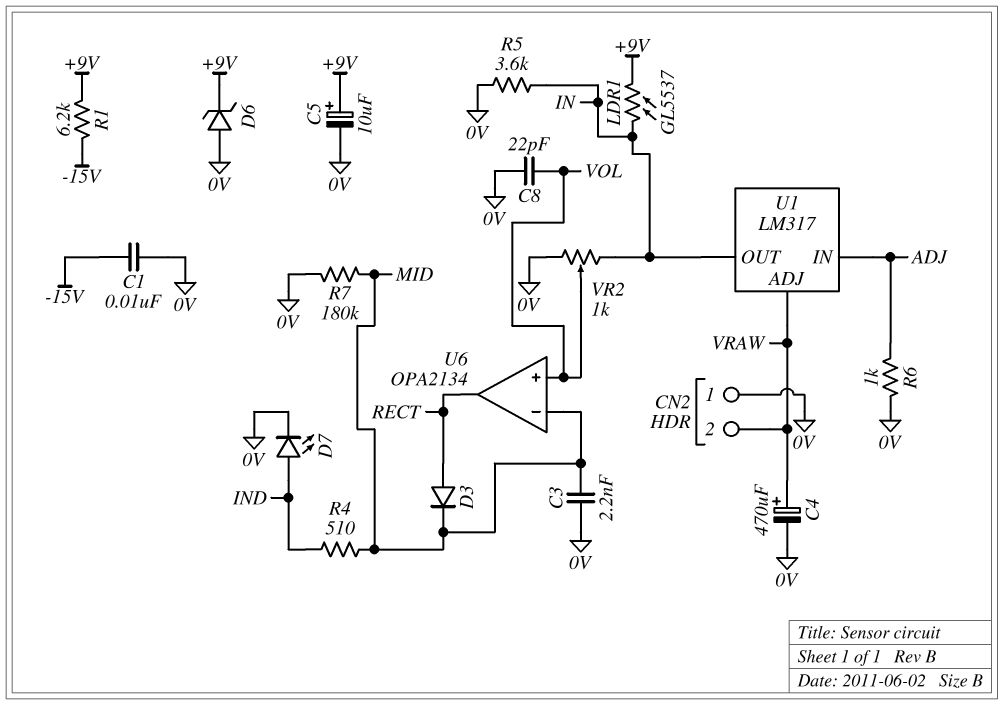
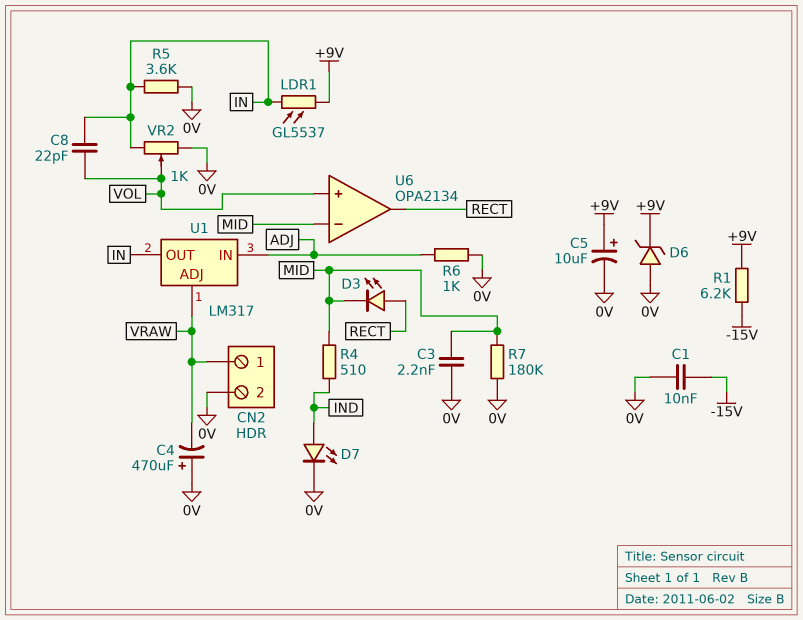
C4: 470uF (plus VRAW, minus 0V) -> 470uF (plus 0V, minus VRAW)
C8: 22pF (0V, VOL) -> 22pF (IN, VOL)
CN2 pin 1: 0V -> VRAW
CN2 pin 2: VRAW -> 0V
D3: diode (A RECT, K MID) -> LED (A RECT, K MID)

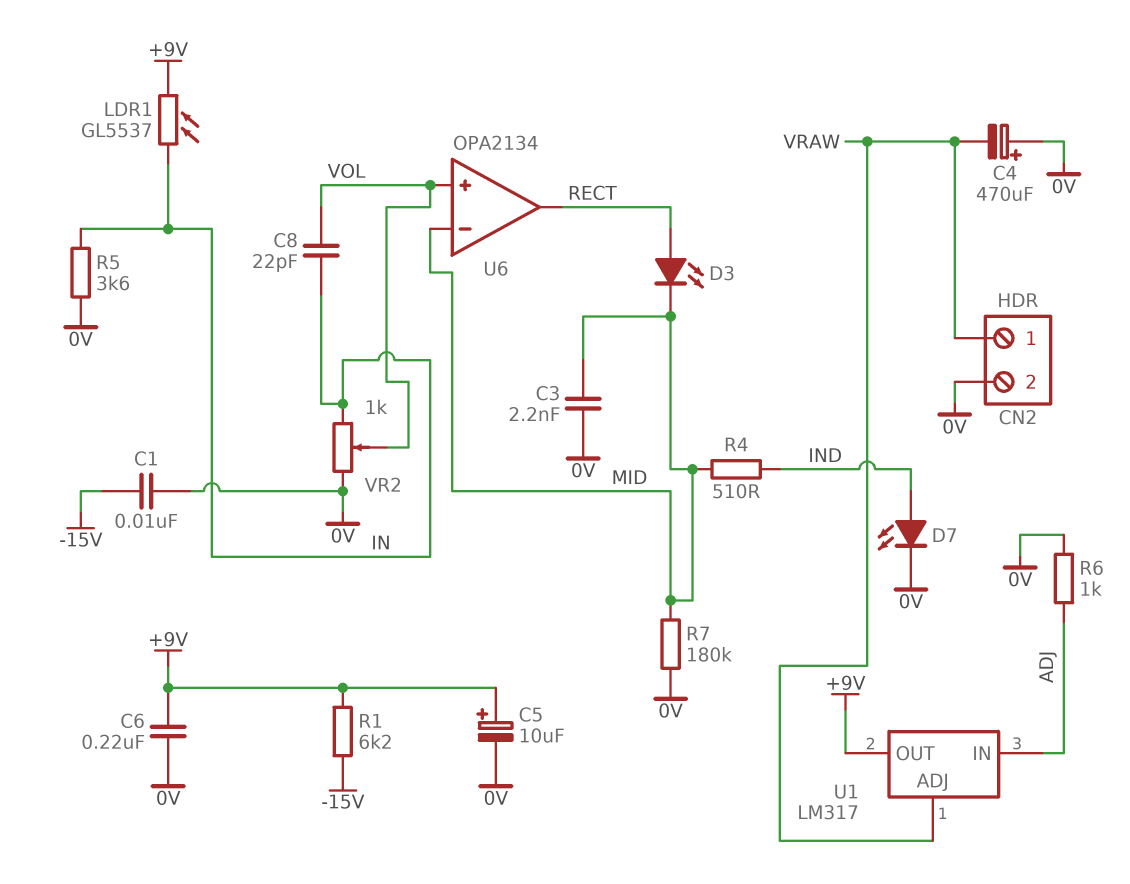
C6: none -> 220nF (+9V, 0V)
D6: zener (A 0V, K +9V) -> none
U1 pin OUT: IN -> +9V

